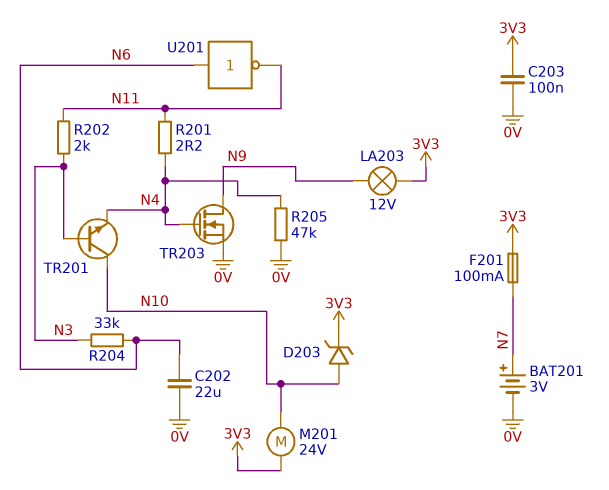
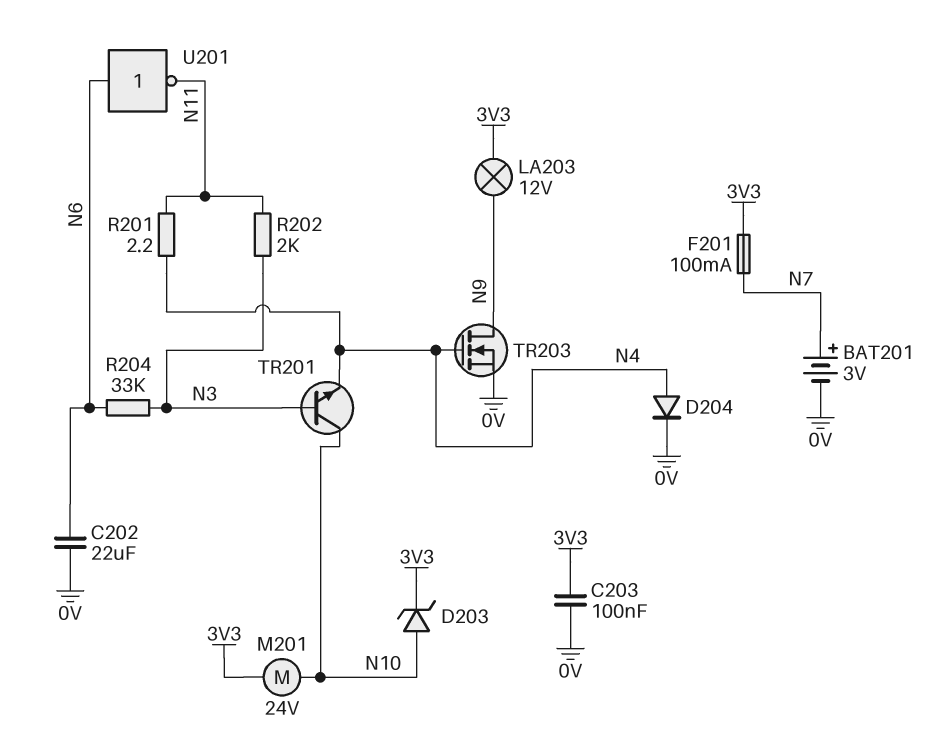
D204: none -> diode (A N4, K 0V)
R205: 47k (0V, N4) -> none

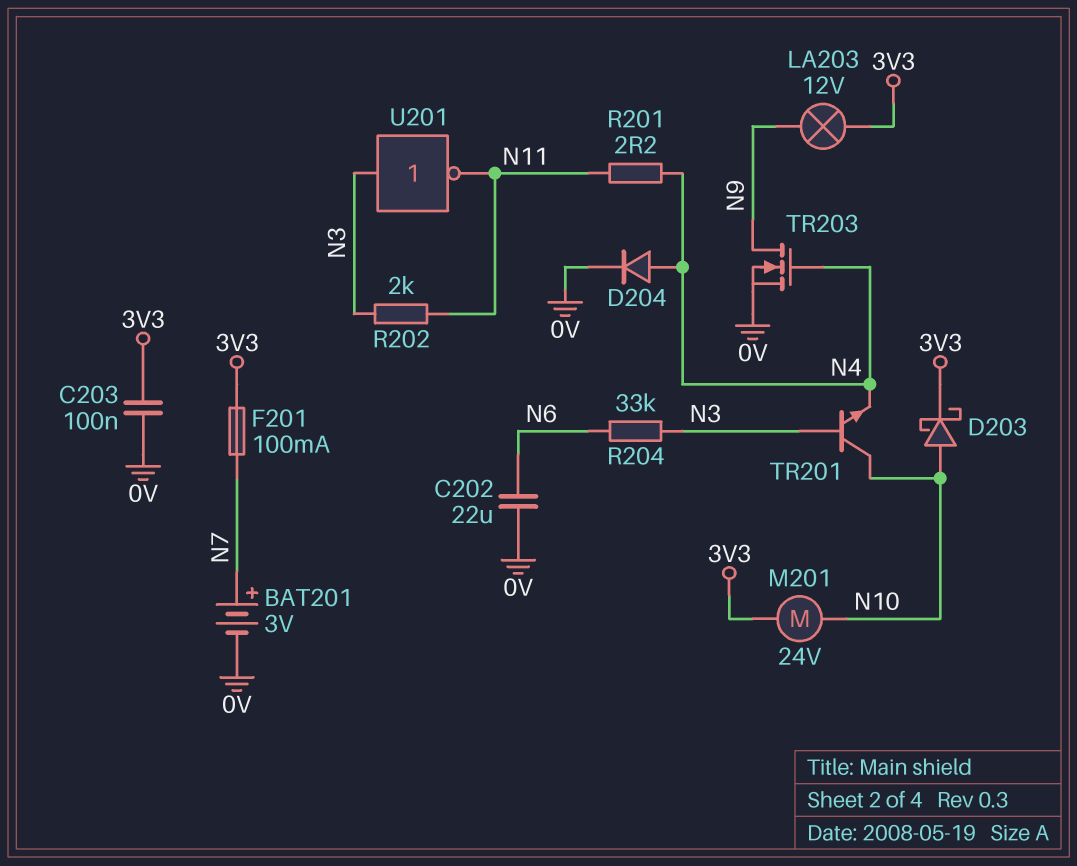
D203: zener (A N10, K 3V3) -> schottky (A N10, K 3V3)
U201: NOT (in N6, out N11) -> NOT (in N3, out N11)

